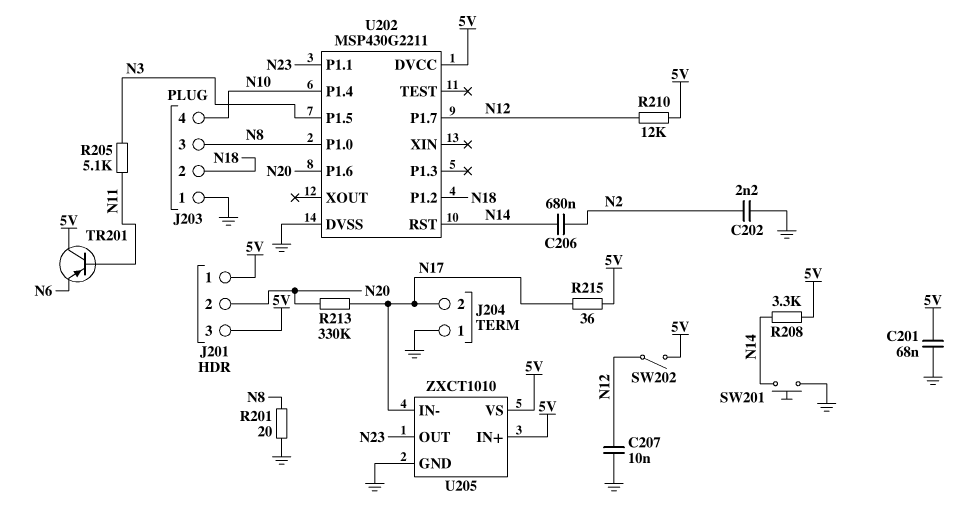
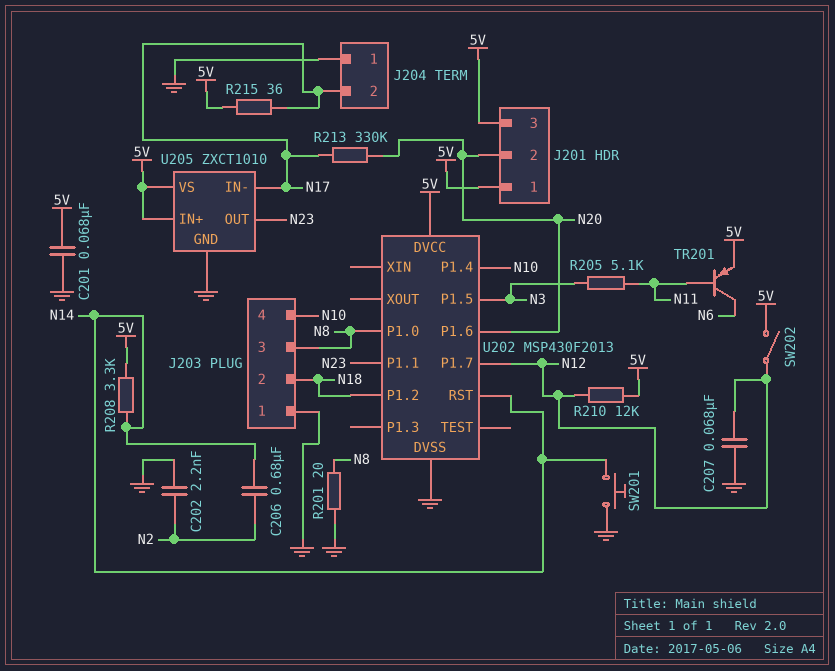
C207: 10nF (GND, N12) -> 68nF (GND, N12)
TR201: PNP (B N11, C 5V, E N6) -> PNP (B N11, C N6, E 5V)
U202: MSP430G2211 -> MSP430F2013

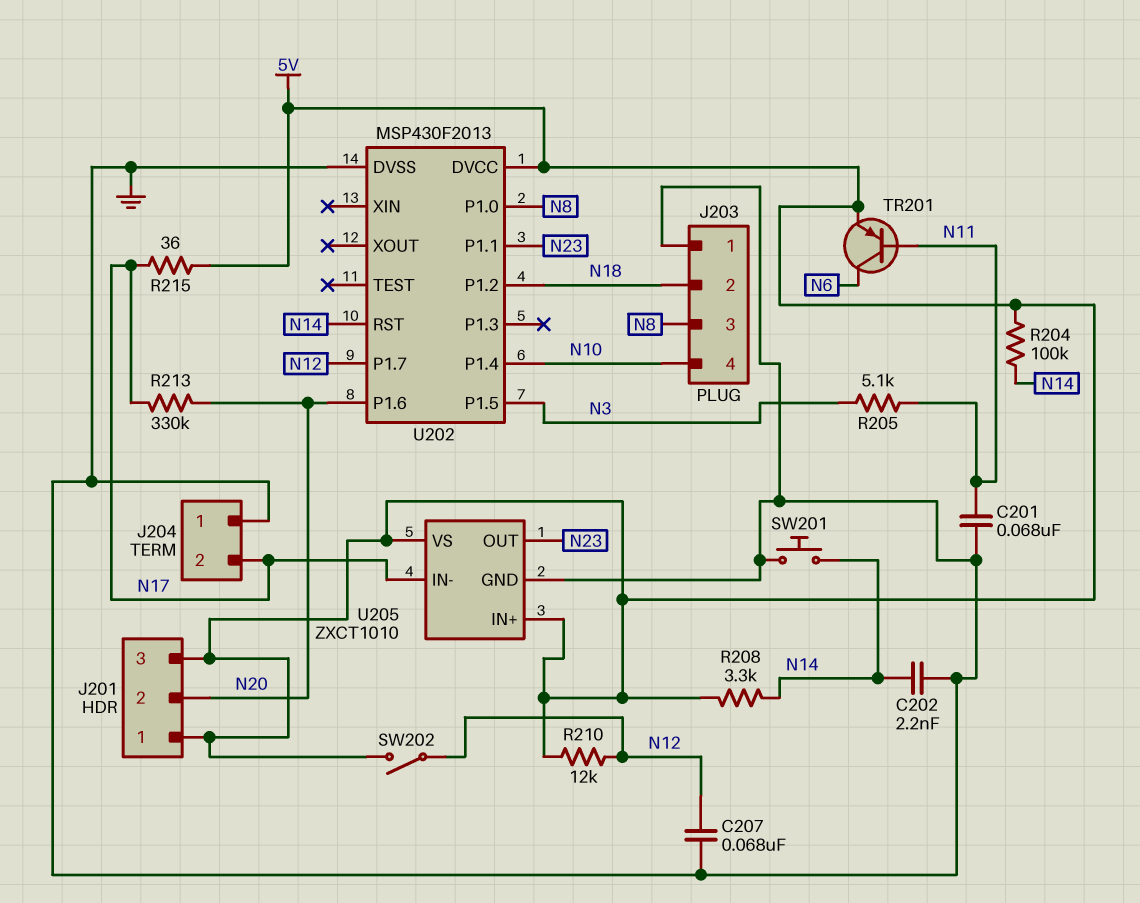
C201: 68nF (5V, GND) -> 68nF (GND, N11)
C202: 2.2nF (GND, N2) -> 2.2nF (GND, N14)
C206: 680nF (N2, N14) -> none
R201: 20 (GND, N8) -> none
R204: none -> 100k (5V, N14)

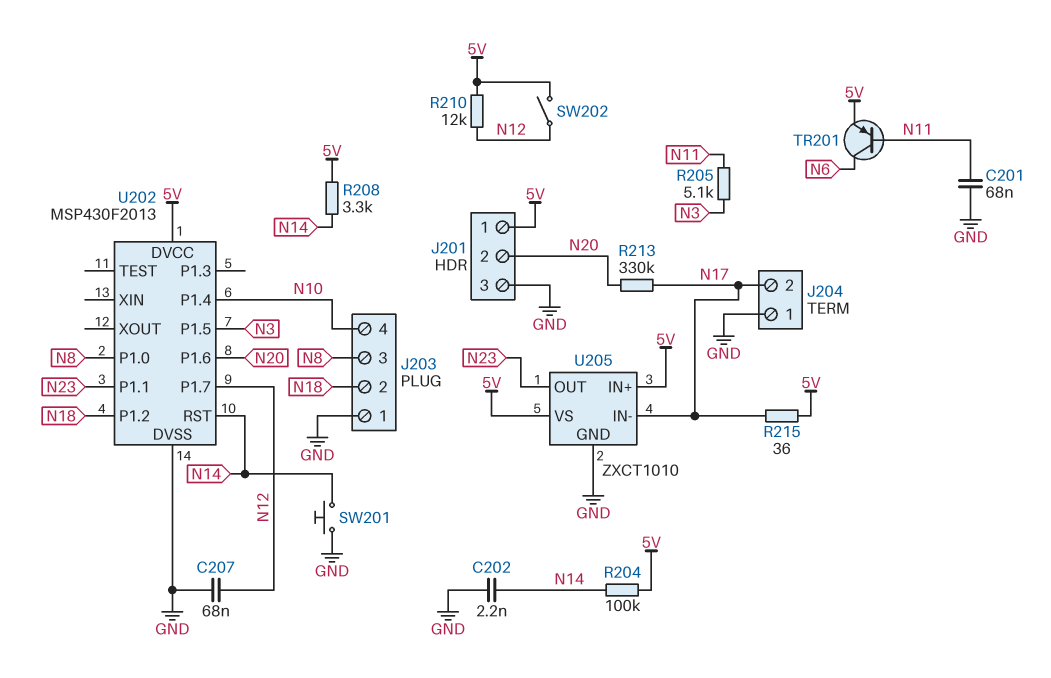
J201 pin 3: 5V -> GND

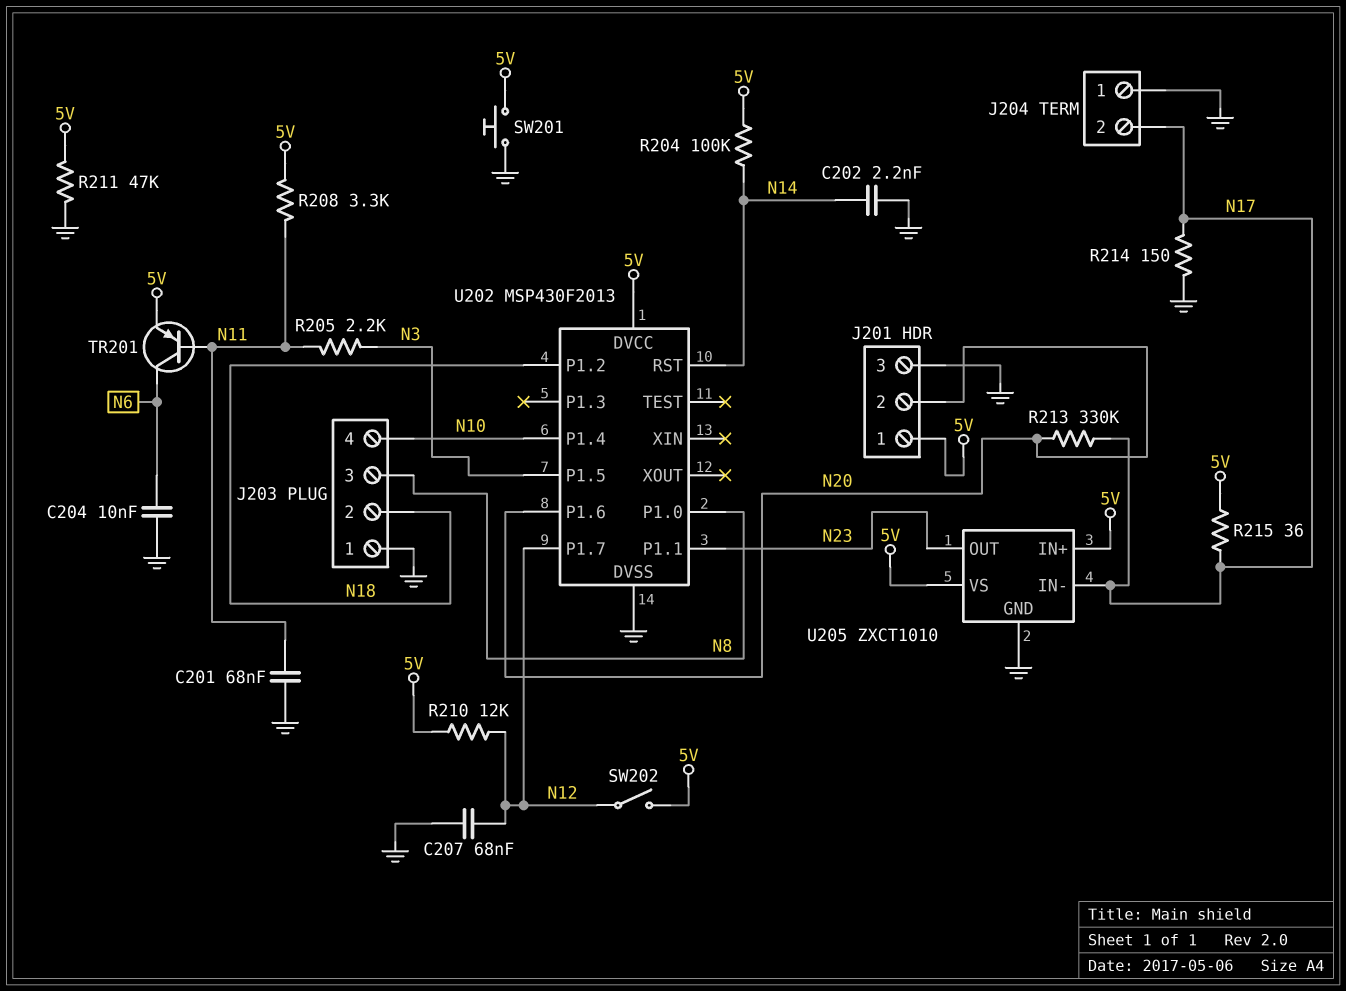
C204: none -> 10nF (GND, N6)
R205: 5.1k (N3, N11) -> 2.2k (N3, N11)
R208: 3.3k (5V, N14) -> 3.3k (5V, N11)
R211: none -> 47k (5V, GND)
R214: none -> 150 (GND, N17)
SW201: button (GND, N14) -> button (5V, GND)

